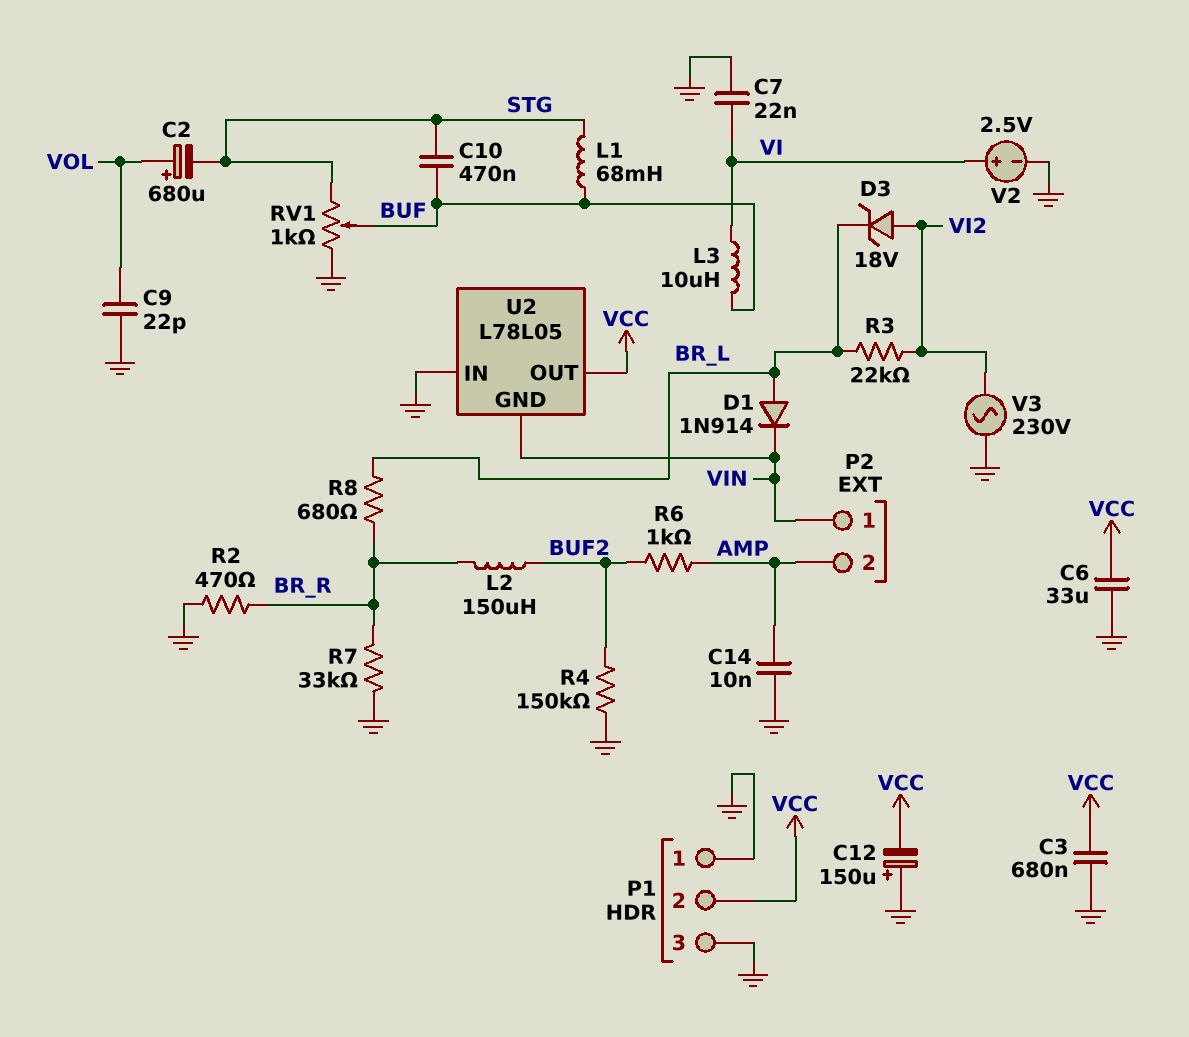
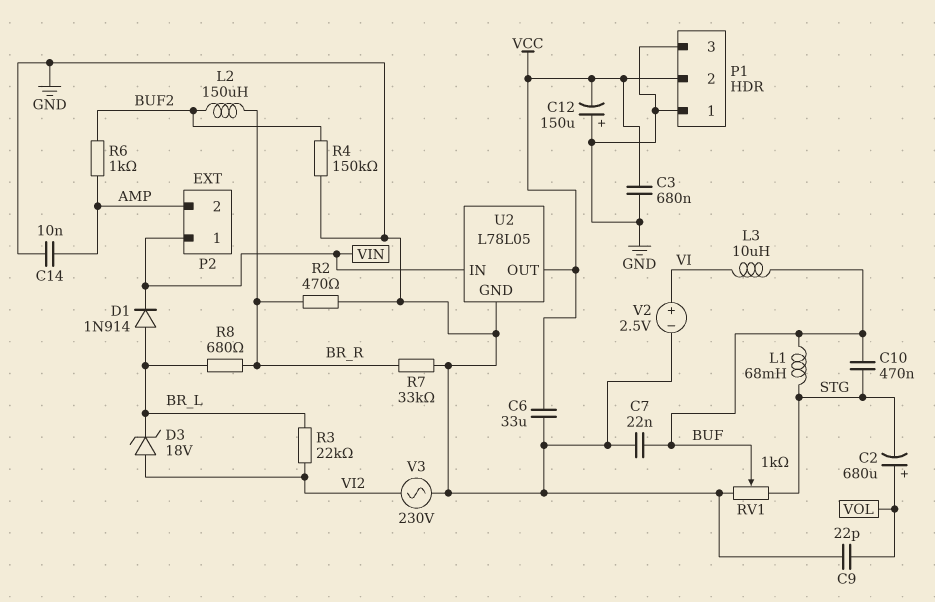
C7: 22nF (GND, VI) -> 22nF (BUF, GND)
U2 pin GND: VIN -> GND
U2 pin IN: GND -> VIN

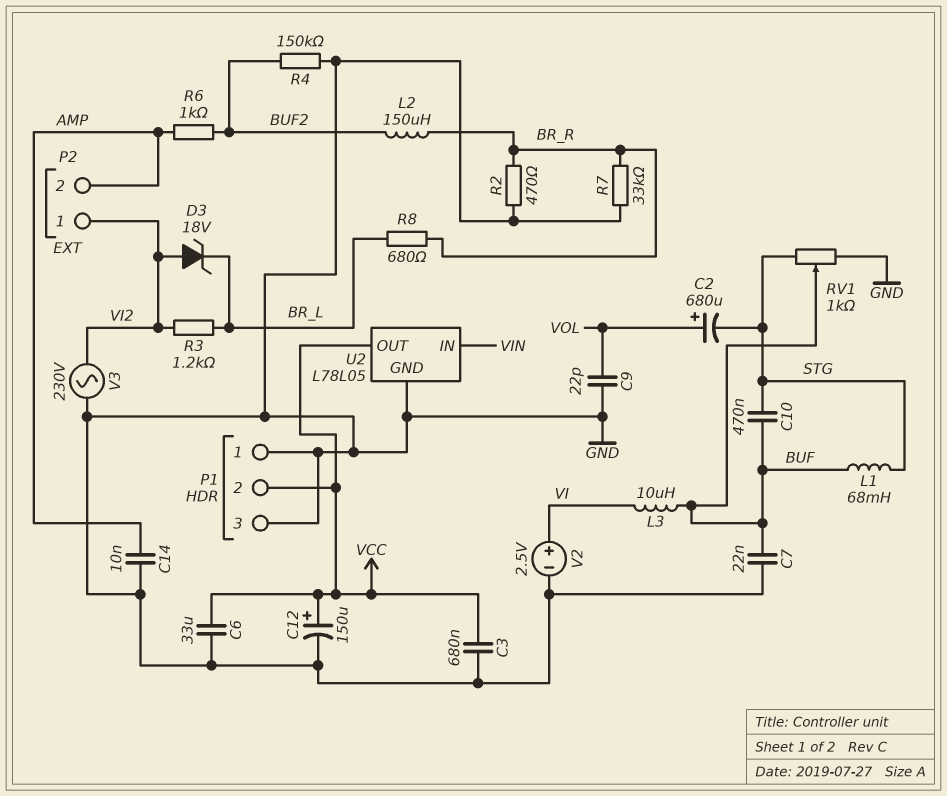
C12: 150uF (plus GND, minus VCC) -> 150uF (plus VCC, minus GND)
D1: diode 1N914 (A BR_L, K VIN) -> none
P2 pin 1: VIN -> VI2
R3: 22k (BR_L, VI2) -> 1.2k (BR_L, VI2)

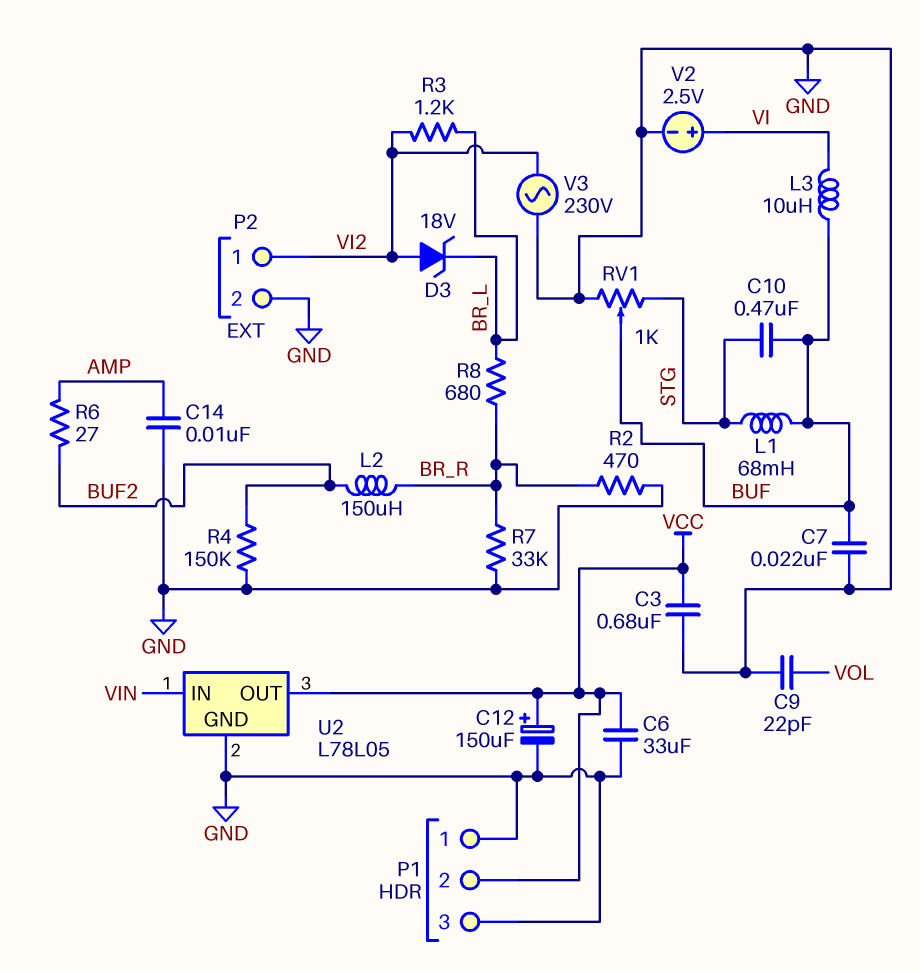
C2: 680uF (plus VOL, minus STG) -> none
P2 pin 2: AMP -> GND
R6: 1k (AMP, BUF2) -> 27 (AMP, BUF2)

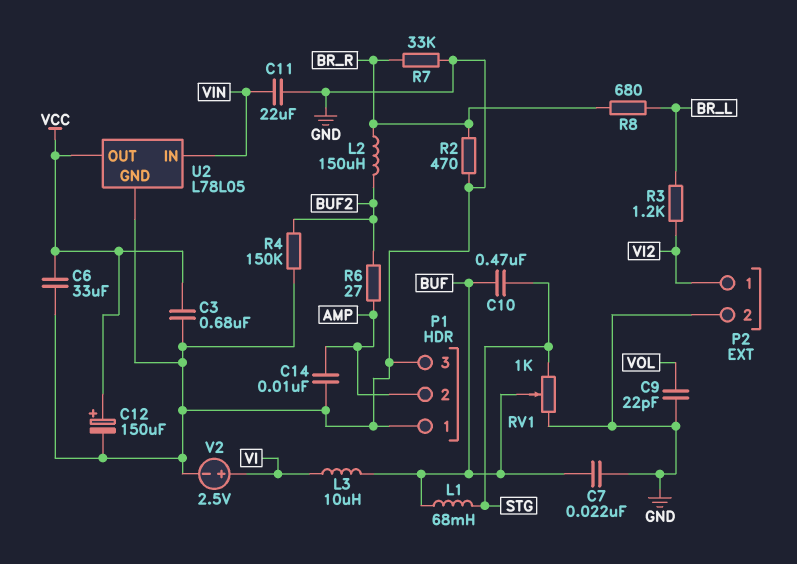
C11: none -> 22uF (GND, VIN)
D3: zener 18V (A VI2, K BR_L) -> none
P1 pin 2: VCC -> AMP
V3: AC 230V (GND, VI2) -> none

